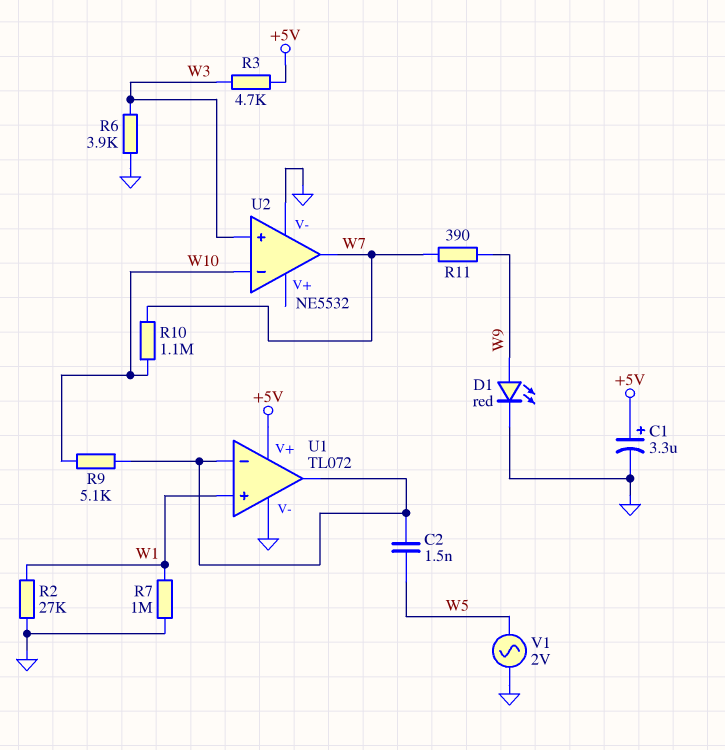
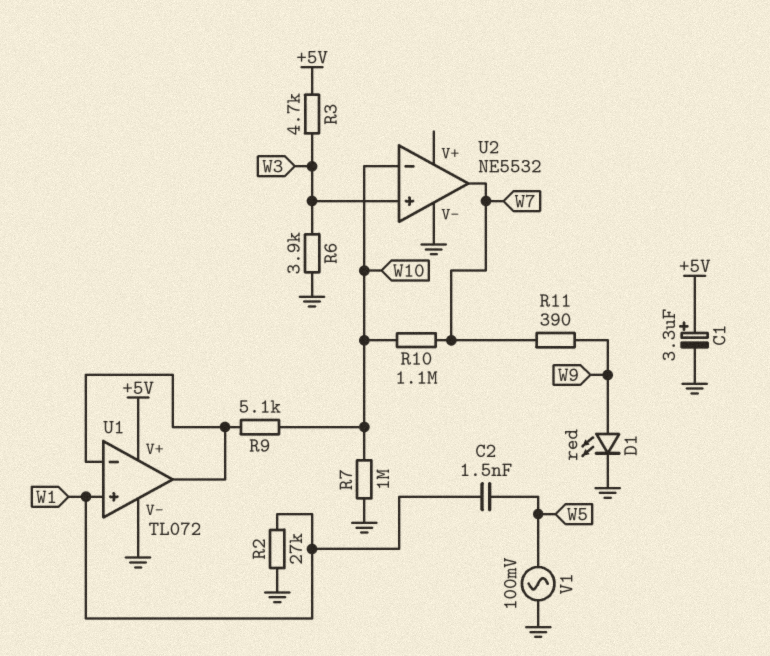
C2: 1.5nF (U1/in-, W5) -> 1.5nF (W1, W5)
R7: 1M (GND, W1) -> 1M (GND, W10)
V1: AC 2V (GND, W5) -> AC 100mV (GND, W5)

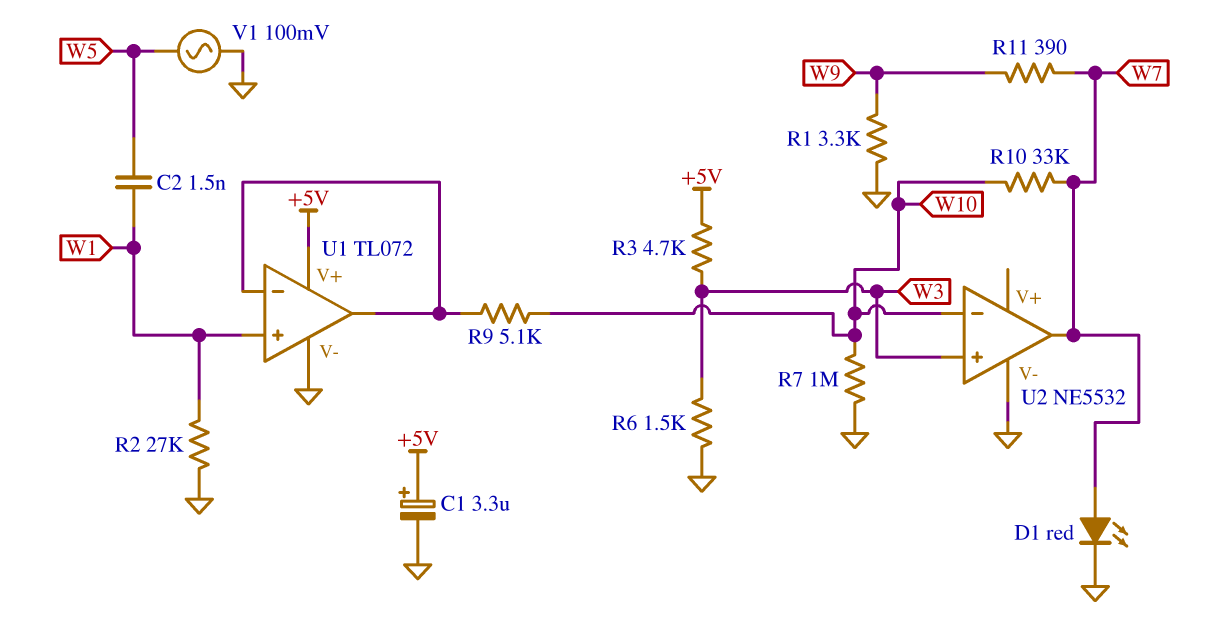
D1: LED red (A W9, K GND) -> LED red (A W7, K GND)
R1: none -> 3.3k (GND, W9)
R6: 3.9k (GND, W3) -> 1.5k (GND, W3)
R10: 1.1M (W7, W10) -> 33k (W7, W10)

